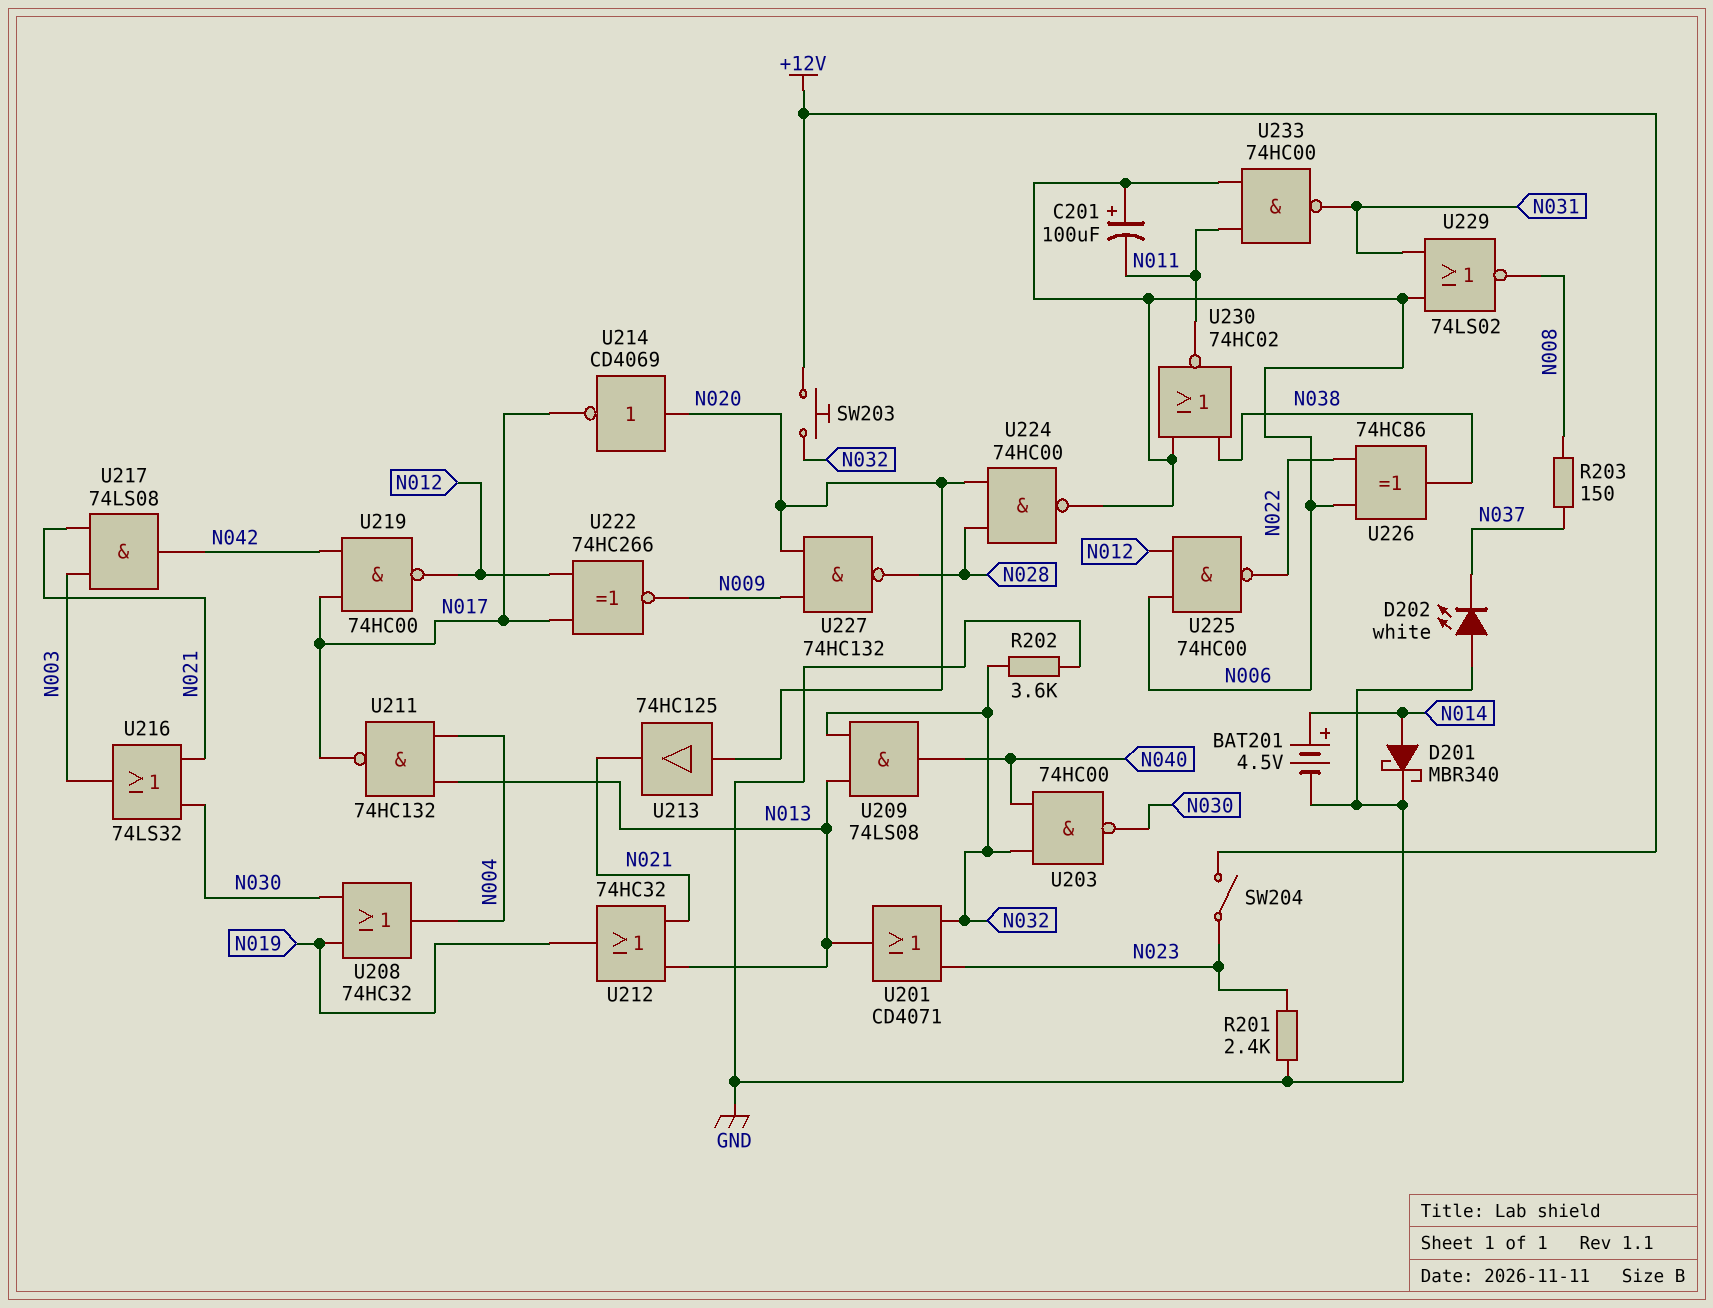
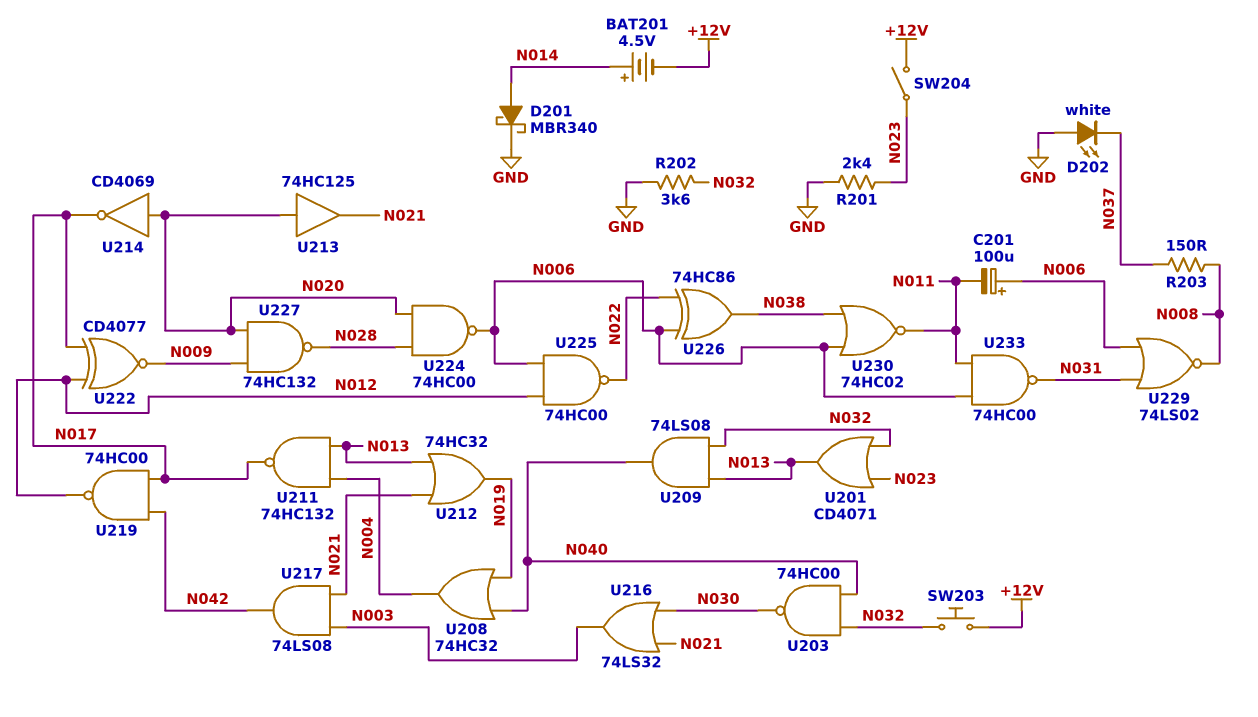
BAT201: 4.5V (plus N014, minus GND) -> 4.5V (plus N014, minus +12V)
U208: OR 74HC32 (in N019, in N030, out N004) -> OR 74HC32 (in N019, in N040, out N004)
U222: XNOR 74HC266 (in N012, in N017, out N009) -> XNOR CD4077 (in N012, in N017, out N009)

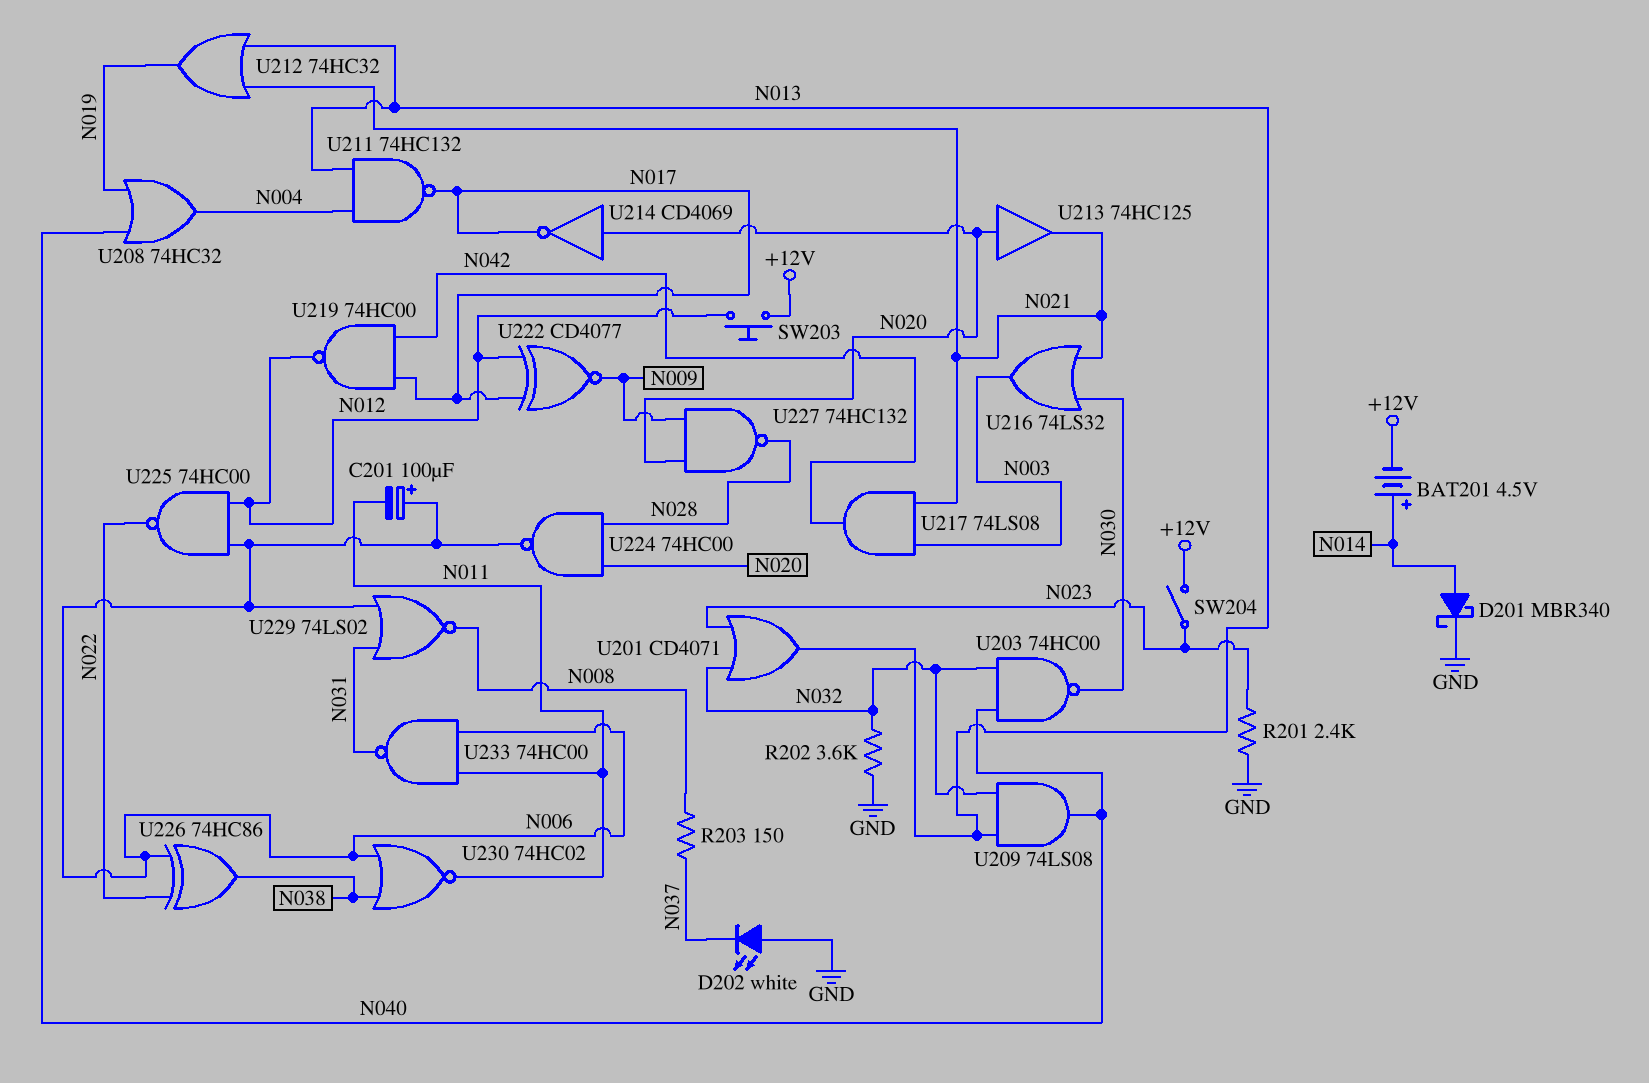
SW203: button (+12V, N032) -> button (+12V, N012)

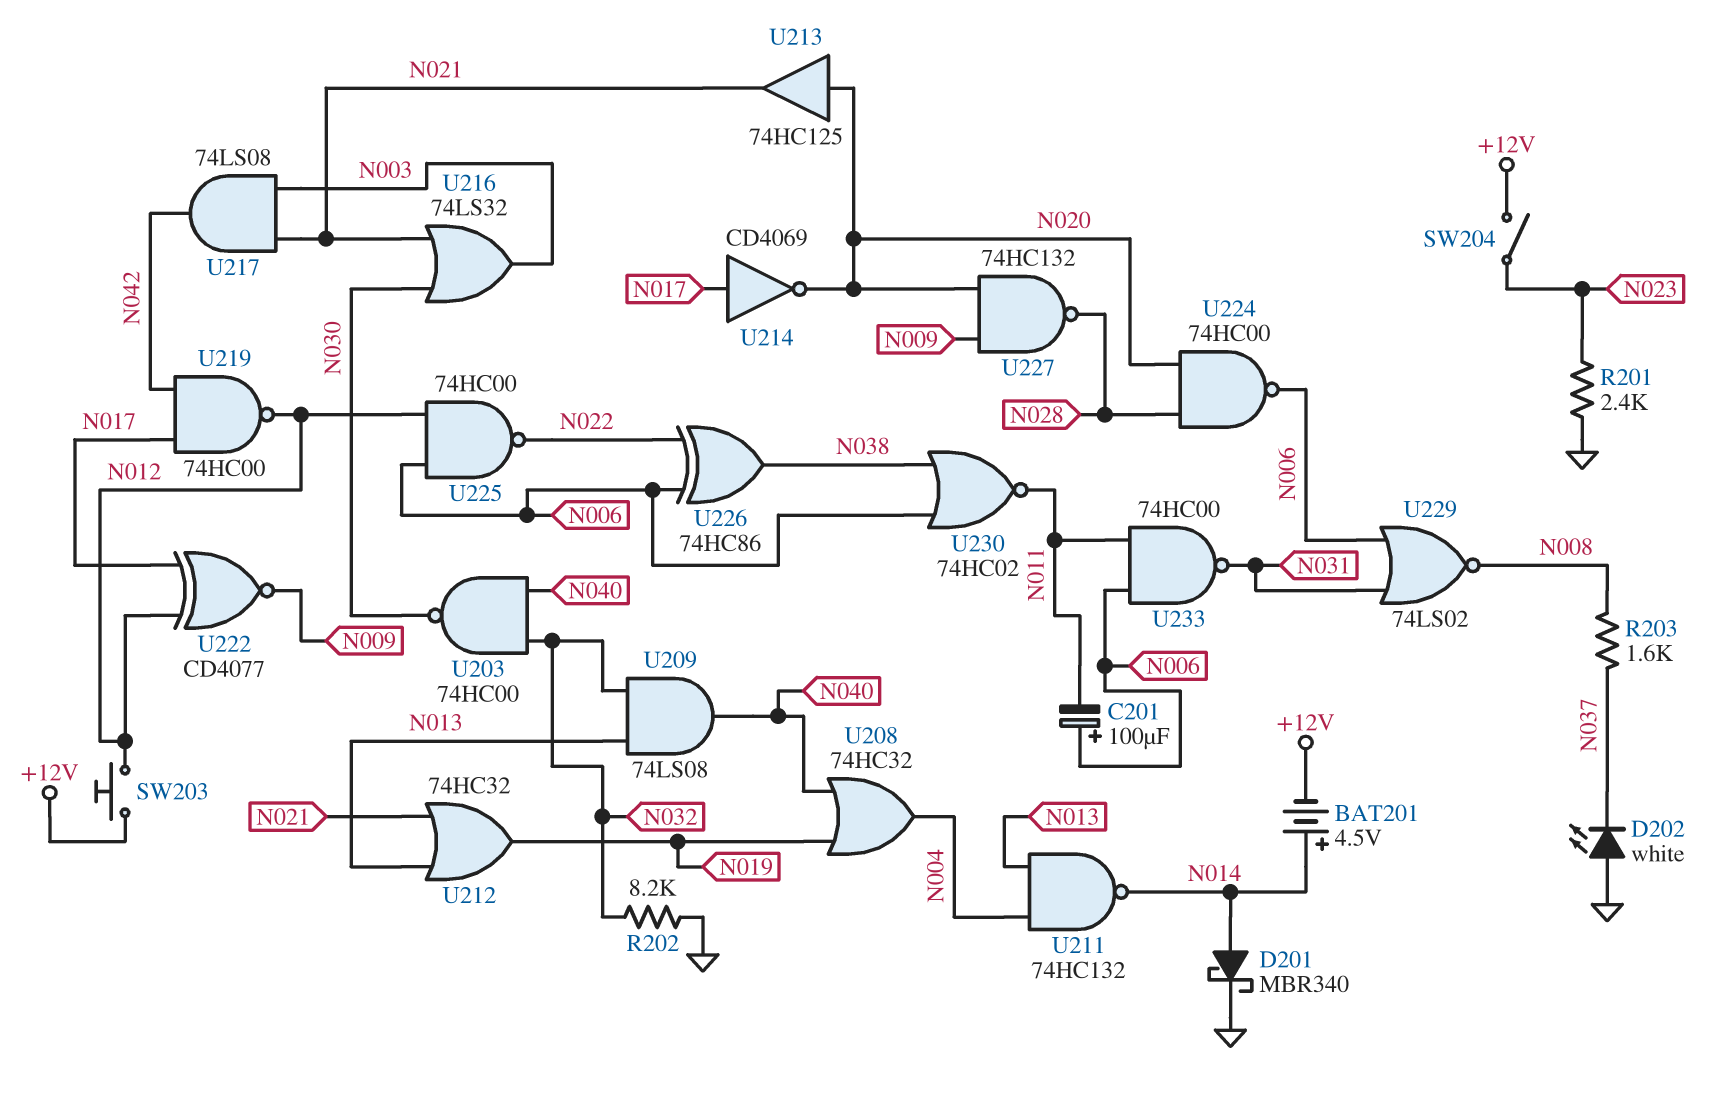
R202: 3.6k (GND, N032) -> 8.2k (GND, N032)
R203: 150 (N008, N037) -> 1.6k (N008, N037)
U201: OR CD4071 (in N023, in N032, out N013) -> none
U211: NAND 74HC132 (in N004, in N013, out N017) -> NAND 74HC132 (in N004, in N013, out N014)
U214: NOT CD4069 (in N020, out N017) -> NOT CD4069 (in N017, out N020)

